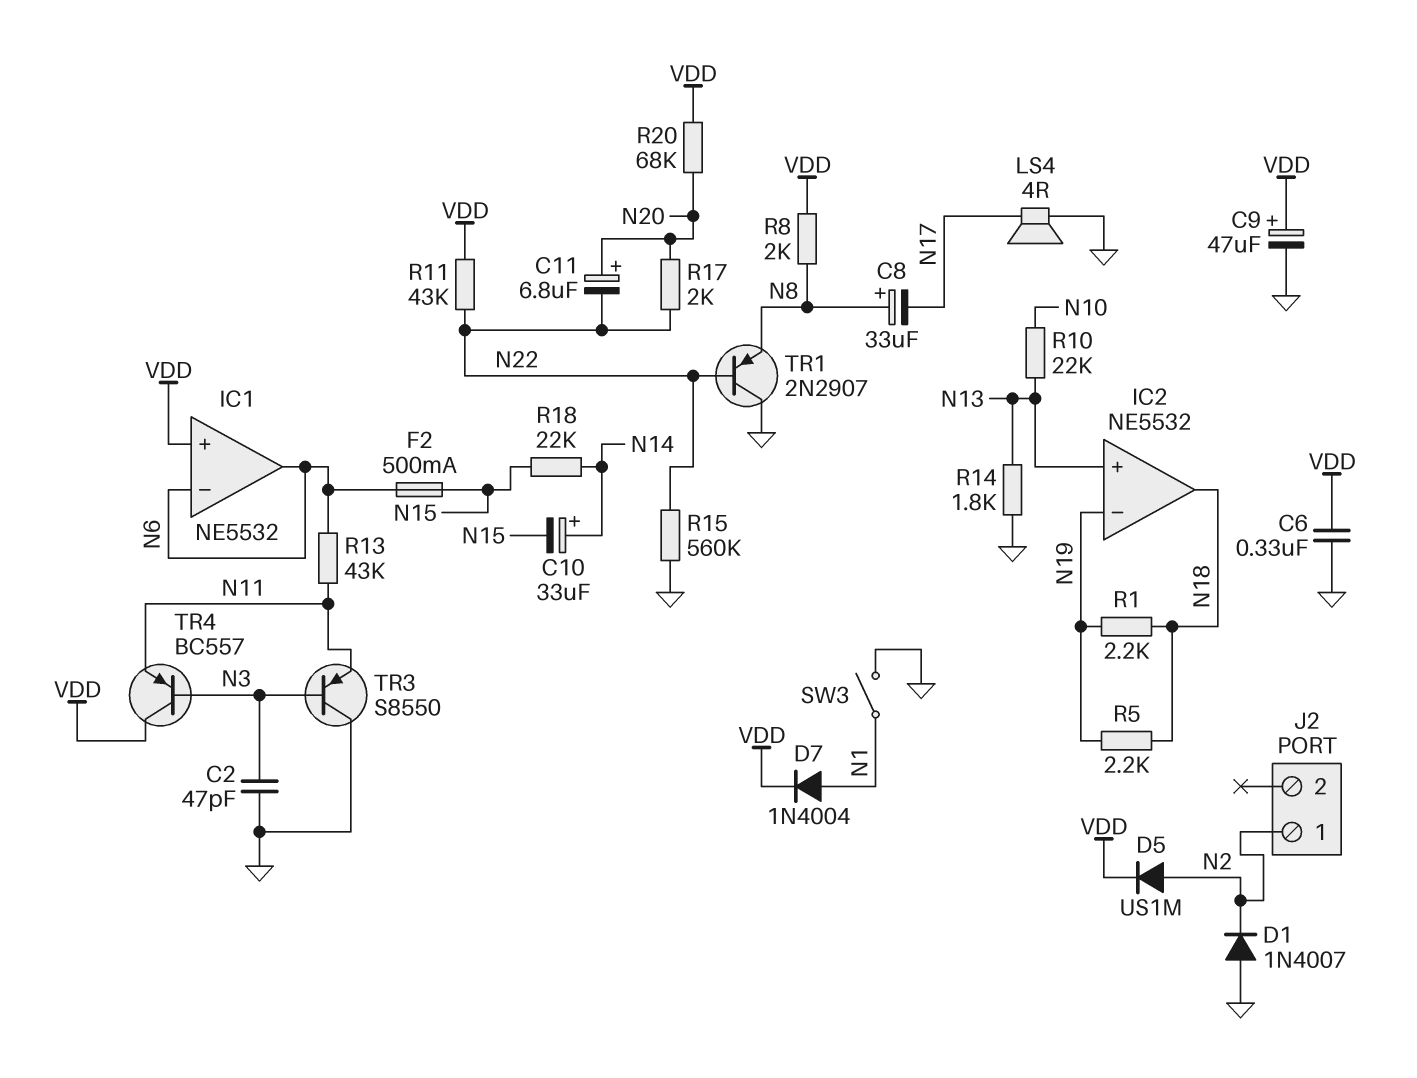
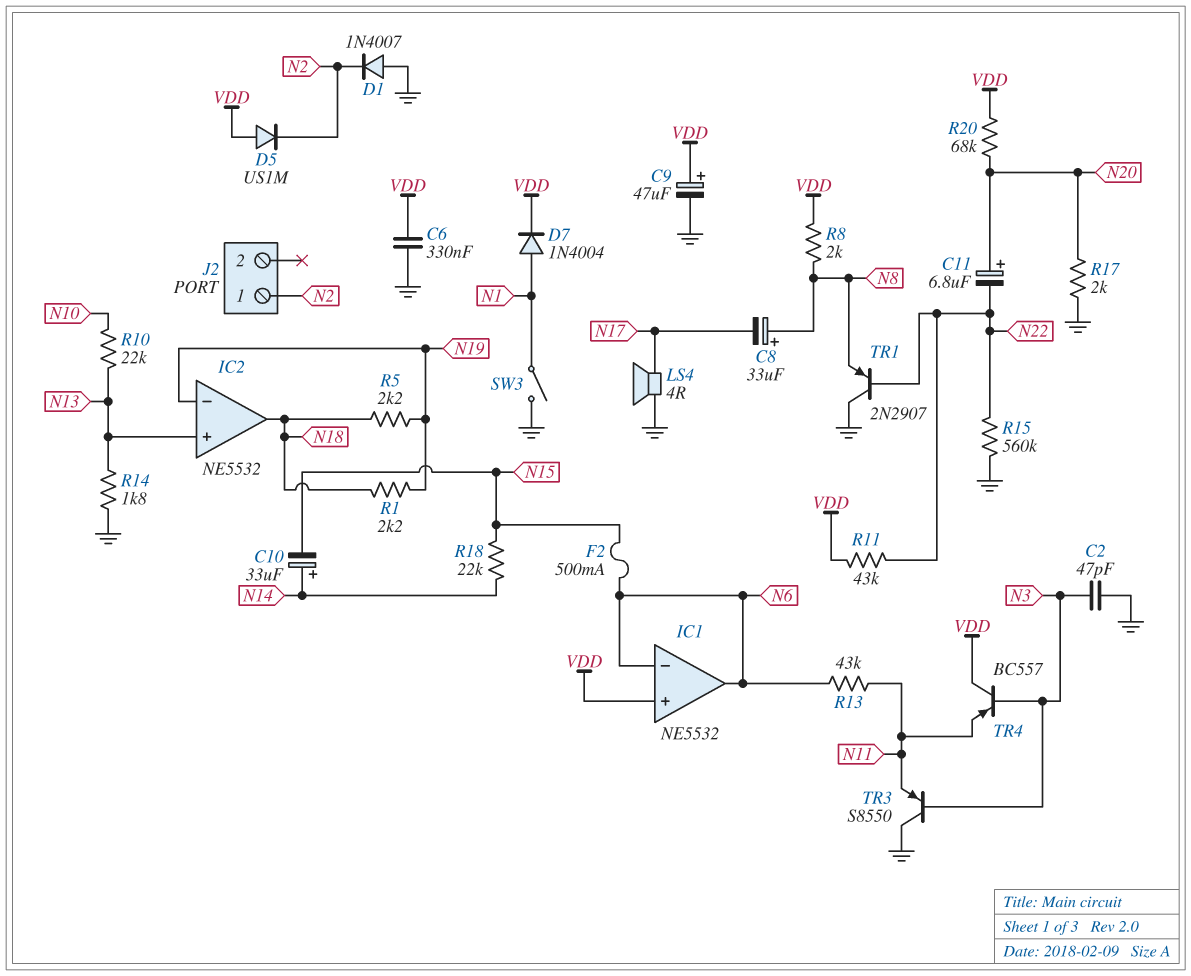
D5: diode US1M (A N2, K VDD) -> diode US1M (A VDD, K N2)
R17: 2k (N20, N22) -> 2k (GND, N20)

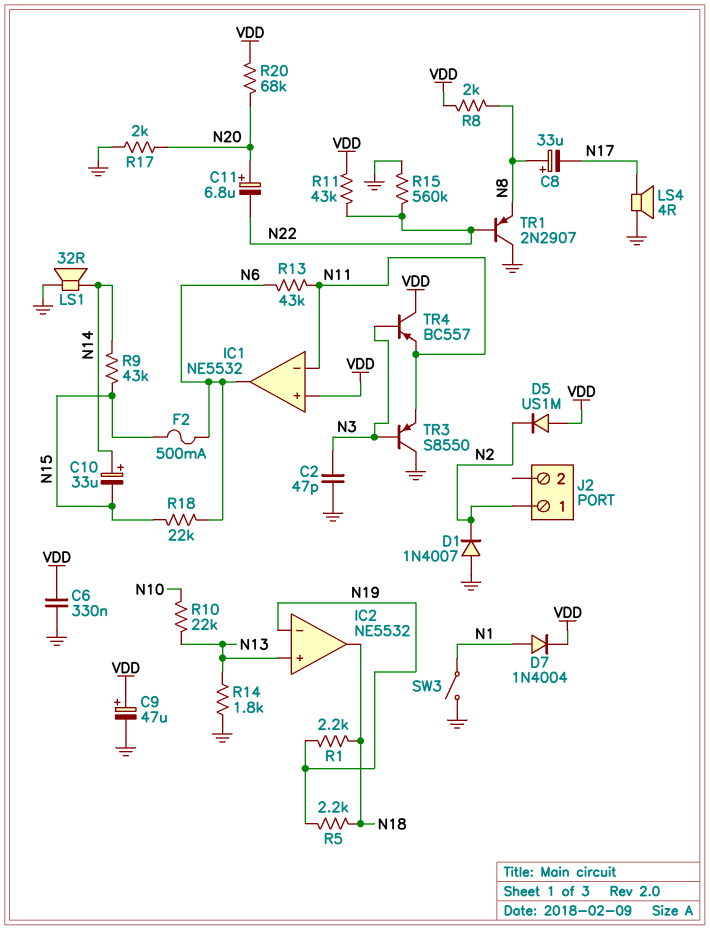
IC1 pin in-: N6 -> N11
LS1: none -> speaker 32R (GND, N14)
R9: none -> 43k (N14, N15)
R18: 22k (N14, N15) -> 22k (N6, N15)

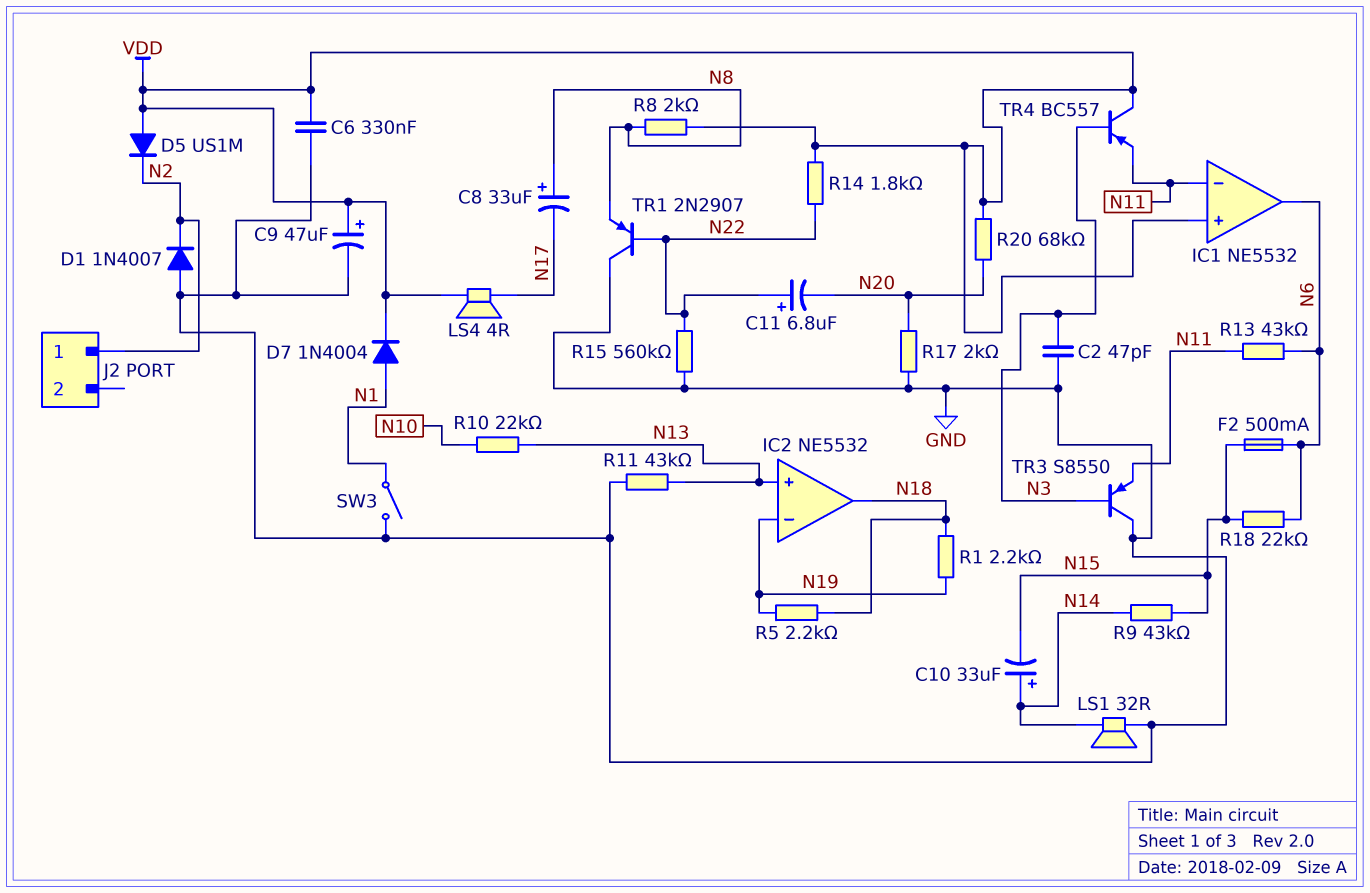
C11: 6.8uF (plus N20, minus N22) -> 6.8uF (plus N22, minus N20)
LS4: speaker 4R (GND, N17) -> speaker 4R (N17, VDD)
R11: 43k (N22, VDD) -> 43k (GND, N13)
R14: 1.8k (GND, N13) -> 1.8k (N22, VDD)

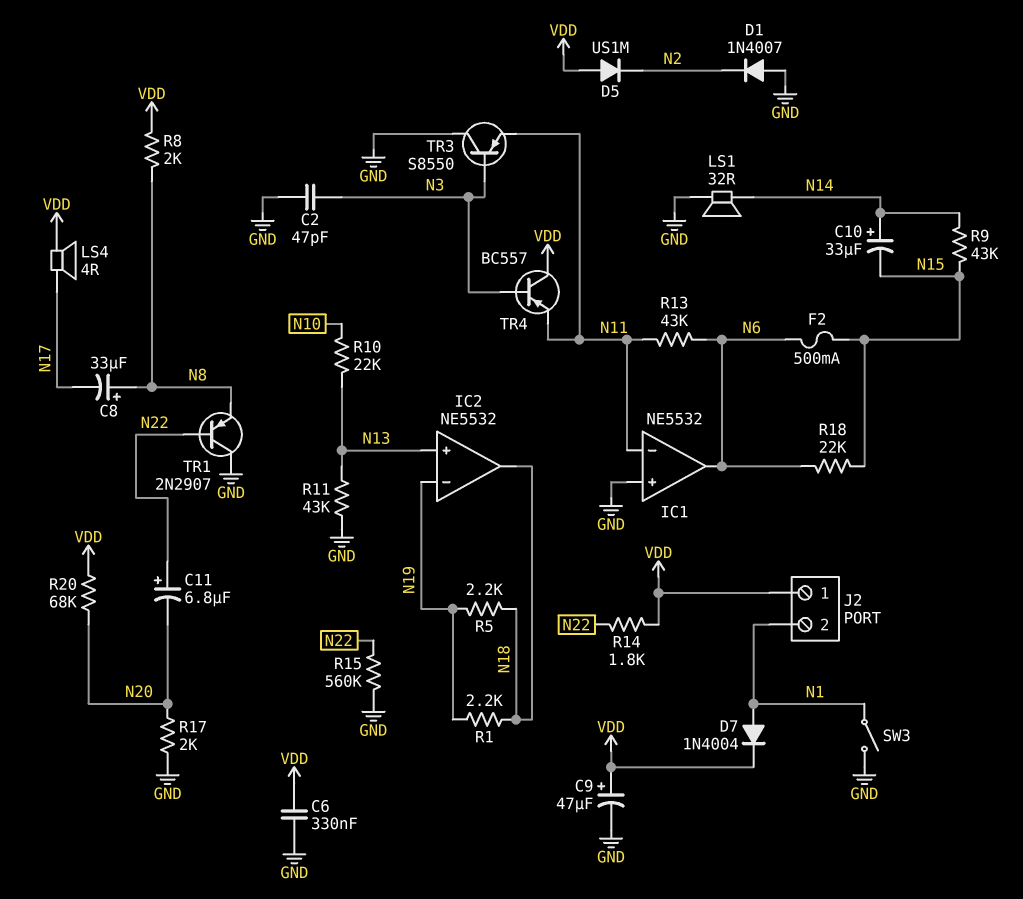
IC1 pin in+: VDD -> GND
J2 pin 1: N2 -> VDD
J2 pin 2: none -> N1

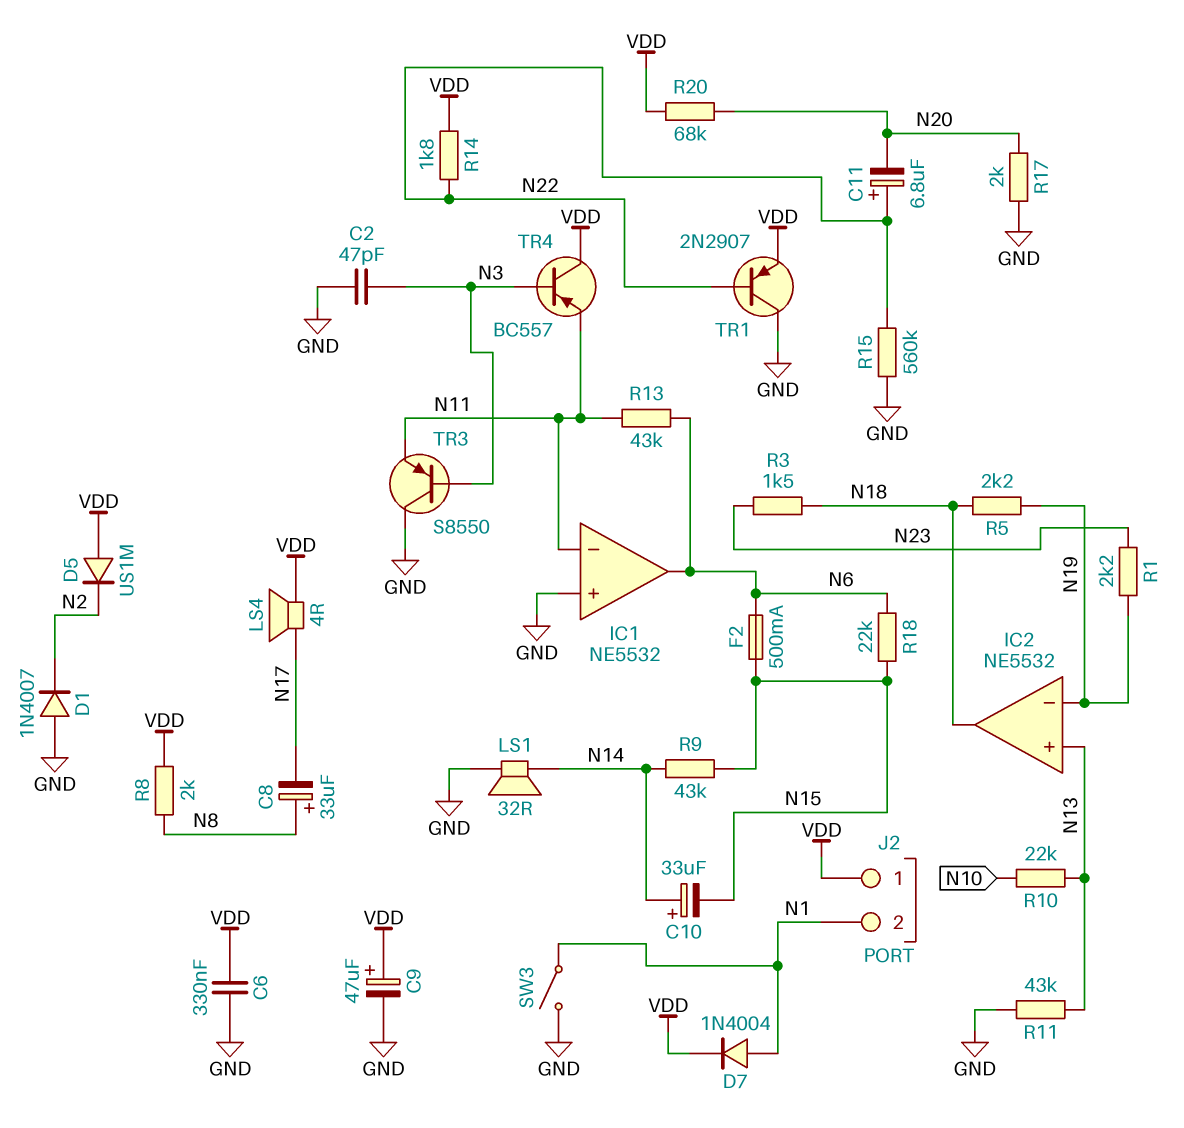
R1: 2.2k (N18, N19) -> 2.2k (N19, N23)
R3: none -> 1.5k (N18, N23)
TR1: PNP 2N2907 (B N22, C GND, E N8) -> PNP 2N2907 (B N22, C GND, E VDD)

